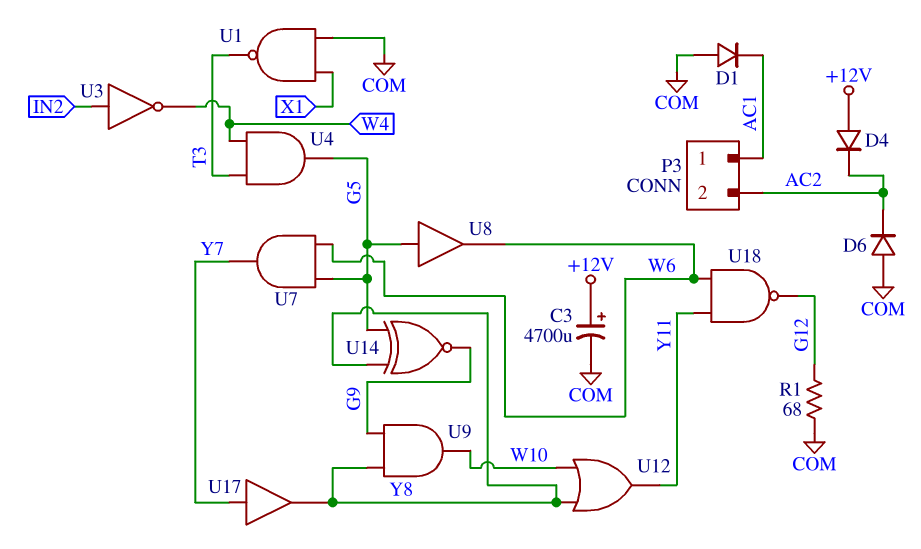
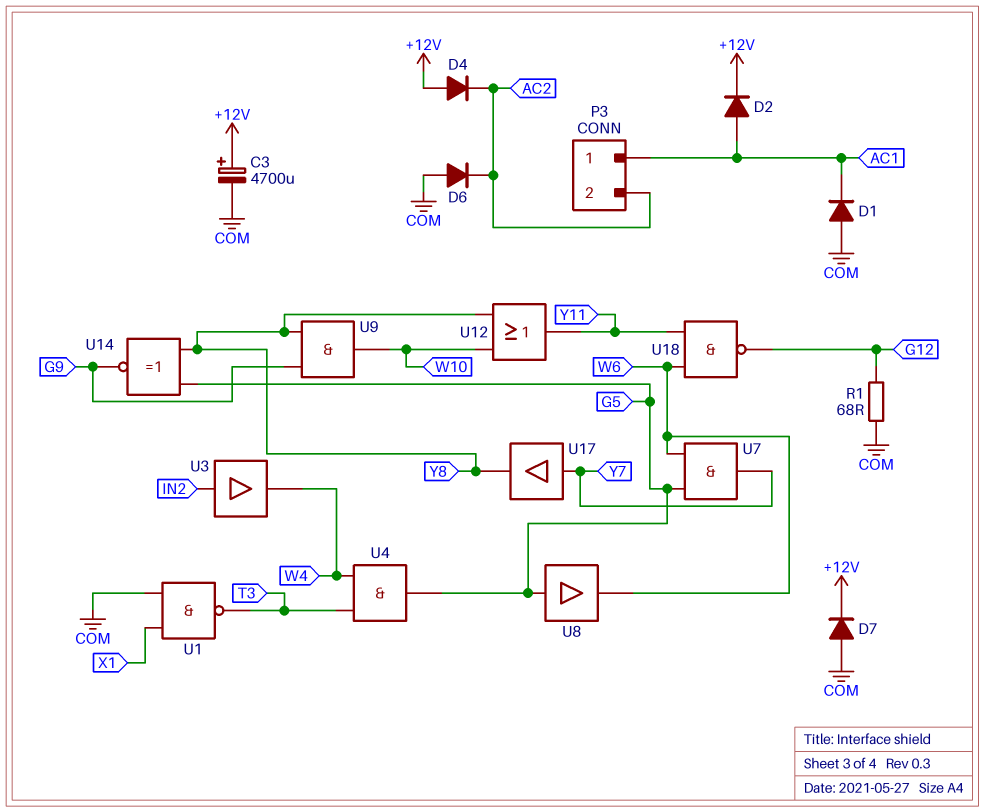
D2: none -> diode (A AC1, K +12V)
D7: none -> diode (A COM, K +12V)
U3: NOT (in IN2, out W4) -> buffer (in IN2, out W4)

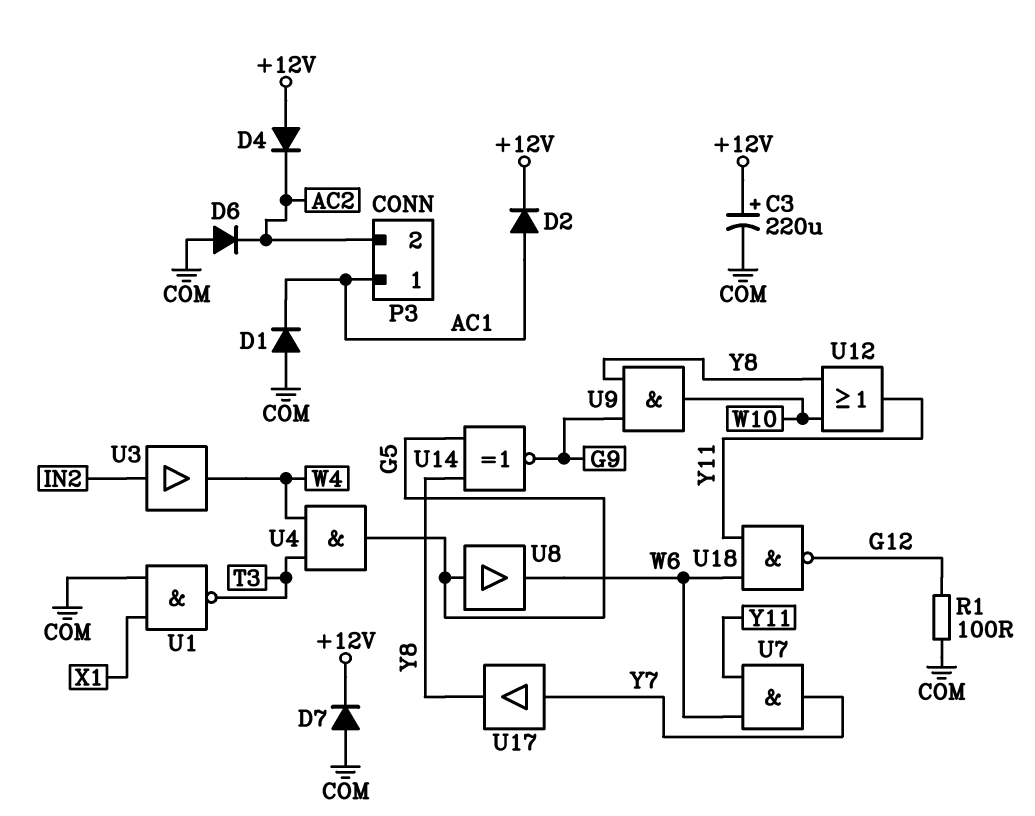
C3: 4700uF (plus +12V, minus COM) -> 220uF (plus +12V, minus COM)
R1: 68 (COM, G12) -> 100 (COM, G12)
U7: AND (in G5, in W6, out Y7) -> AND (in W6, in Y11, out Y7)

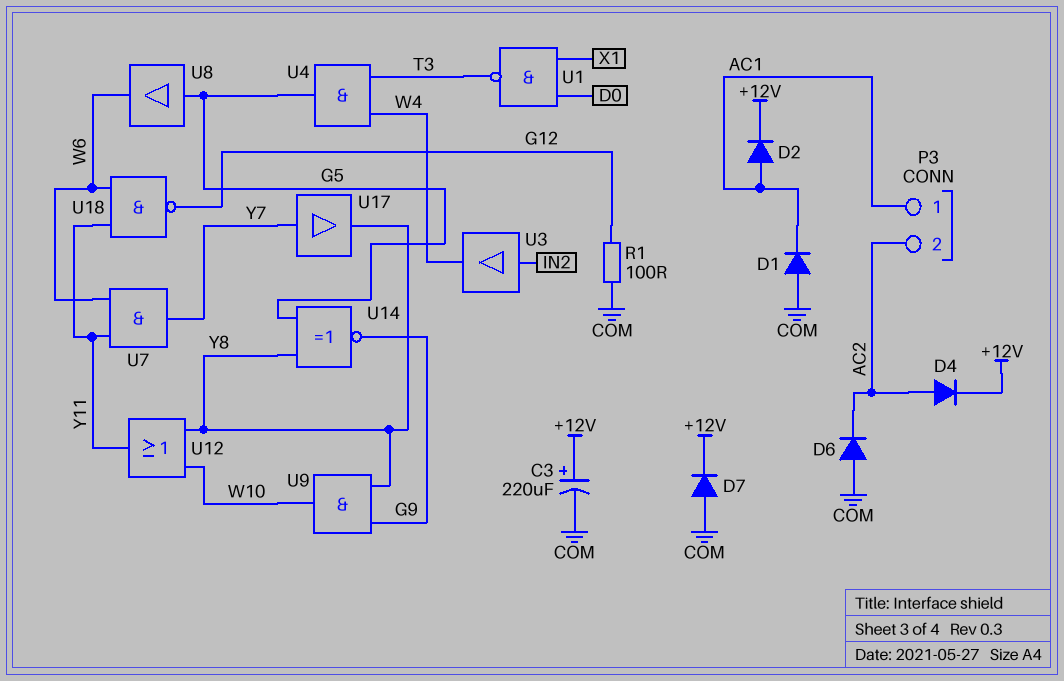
D4: diode (A +12V, K AC2) -> diode (A AC2, K +12V)
U1: NAND (in COM, in X1, out T3) -> NAND (in D0, in X1, out T3)

